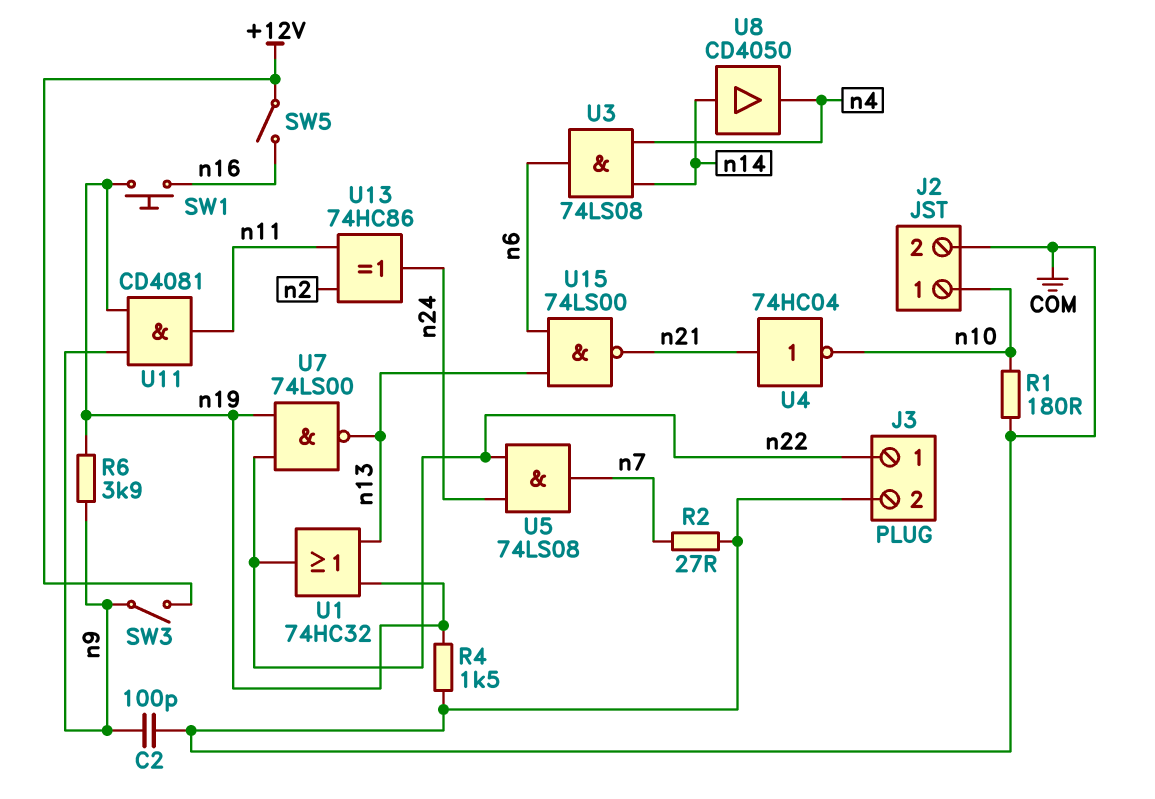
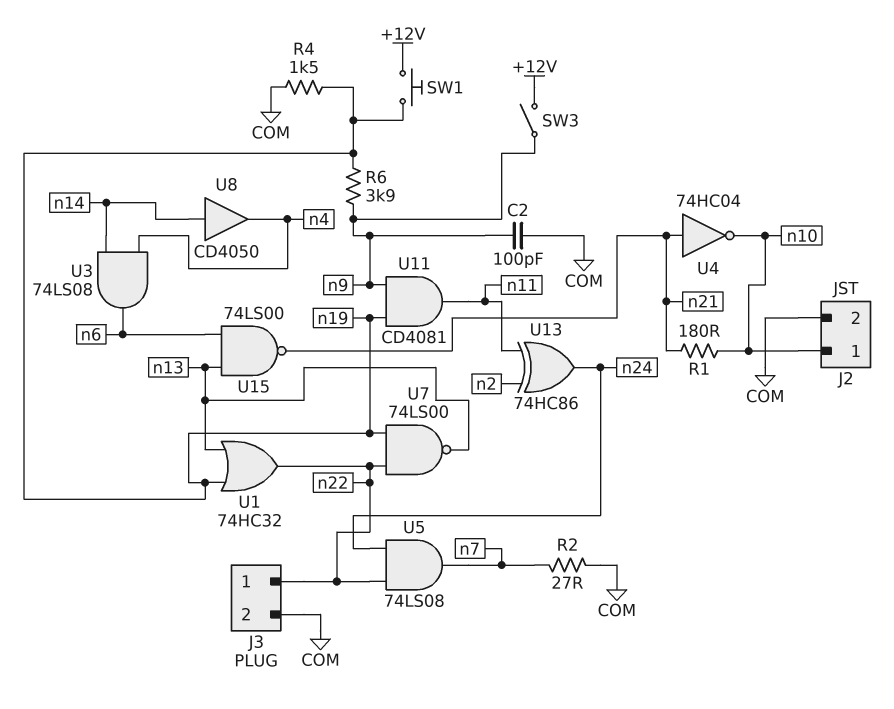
R1: 180 (COM, n10) -> 180 (n10, n21)
SW1: button (n16, n19) -> button (+12V, n19)
SW5: switch (+12V, n16) -> none

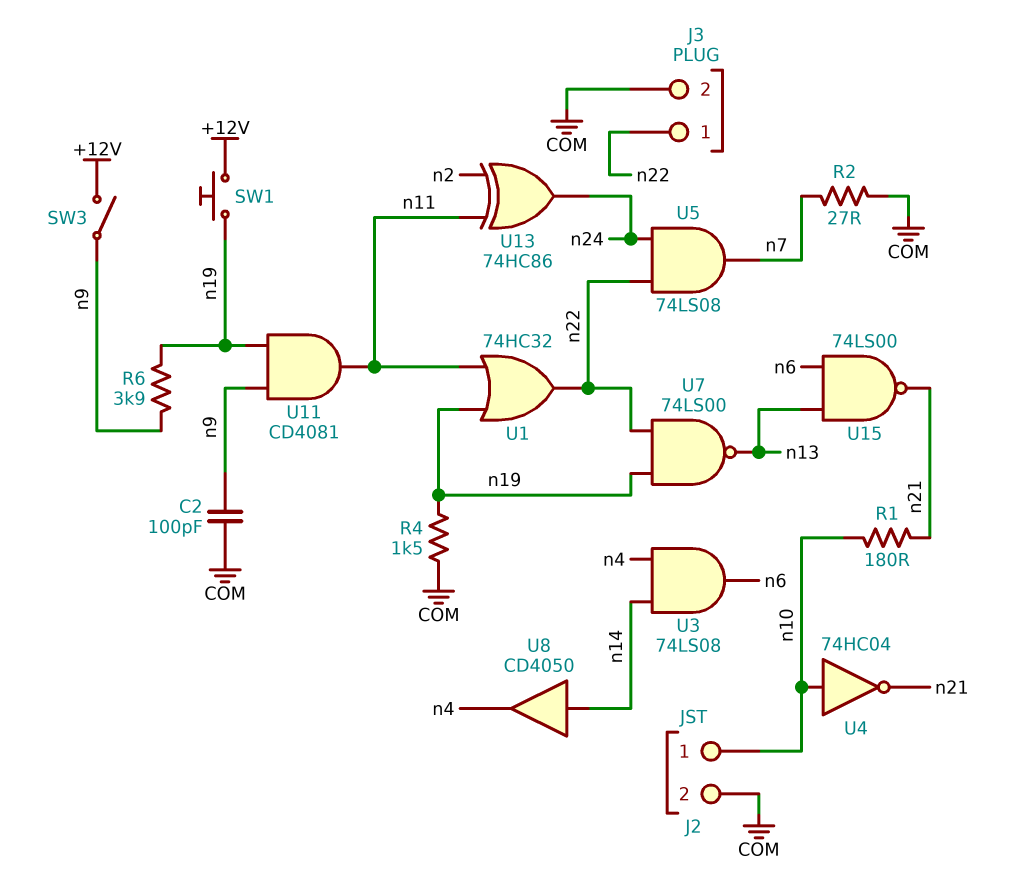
U1: OR 74HC32 (in n13, in n19, out n22) -> OR 74HC32 (in n11, in n19, out n22)
U4: NOT 74HC04 (in n21, out n10) -> NOT 74HC04 (in n10, out n21)

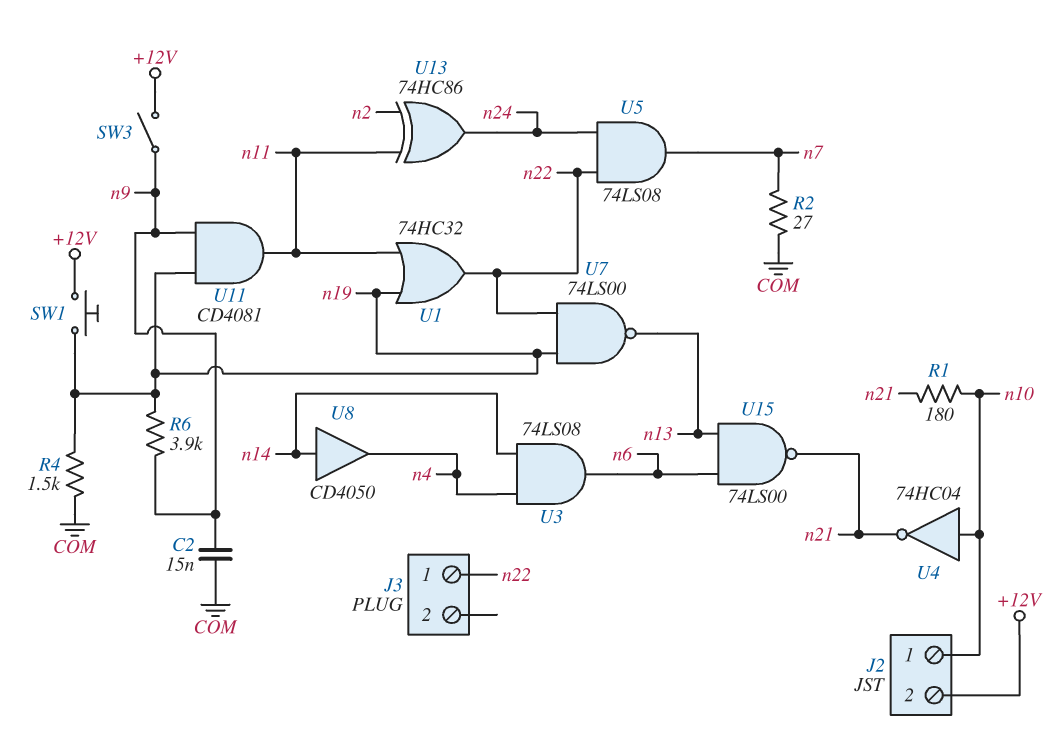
C2: 100pF (COM, n9) -> 15nF (COM, n9)
J2 pin 2: COM -> +12V
J3 pin 2: COM -> none

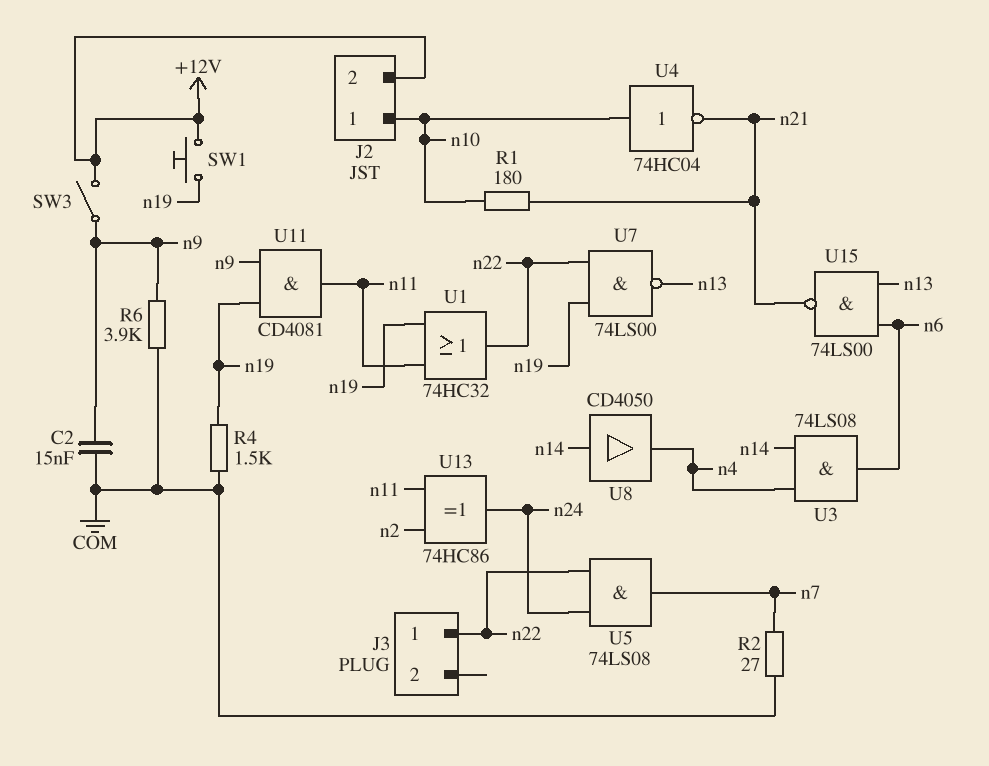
R6: 3.9k (n9, n19) -> 3.9k (COM, n9)

